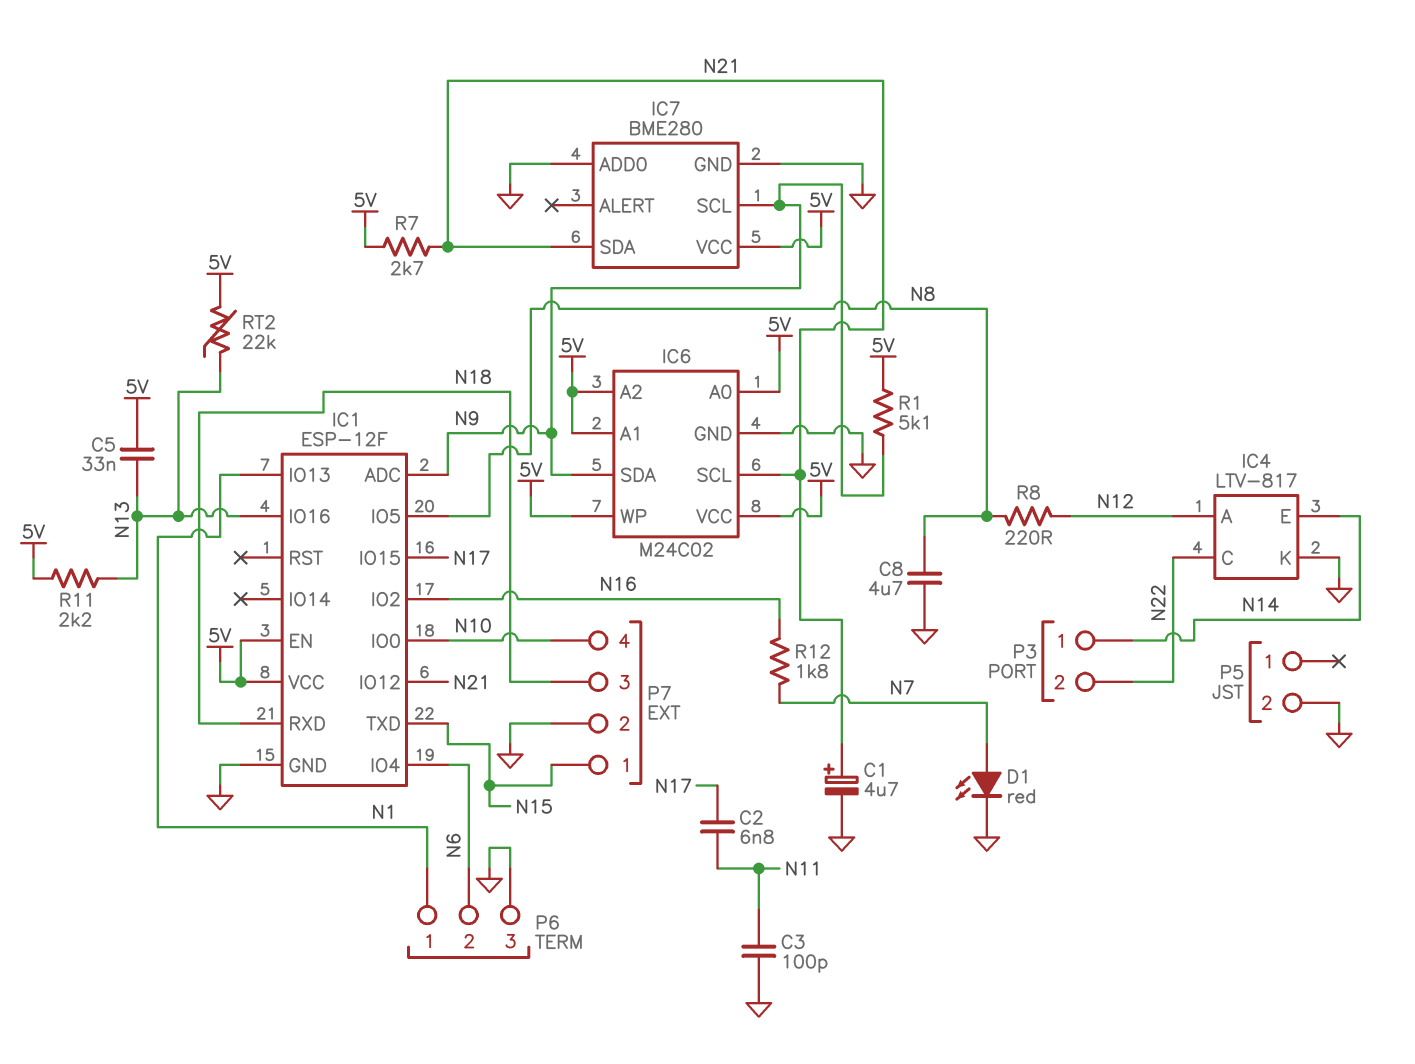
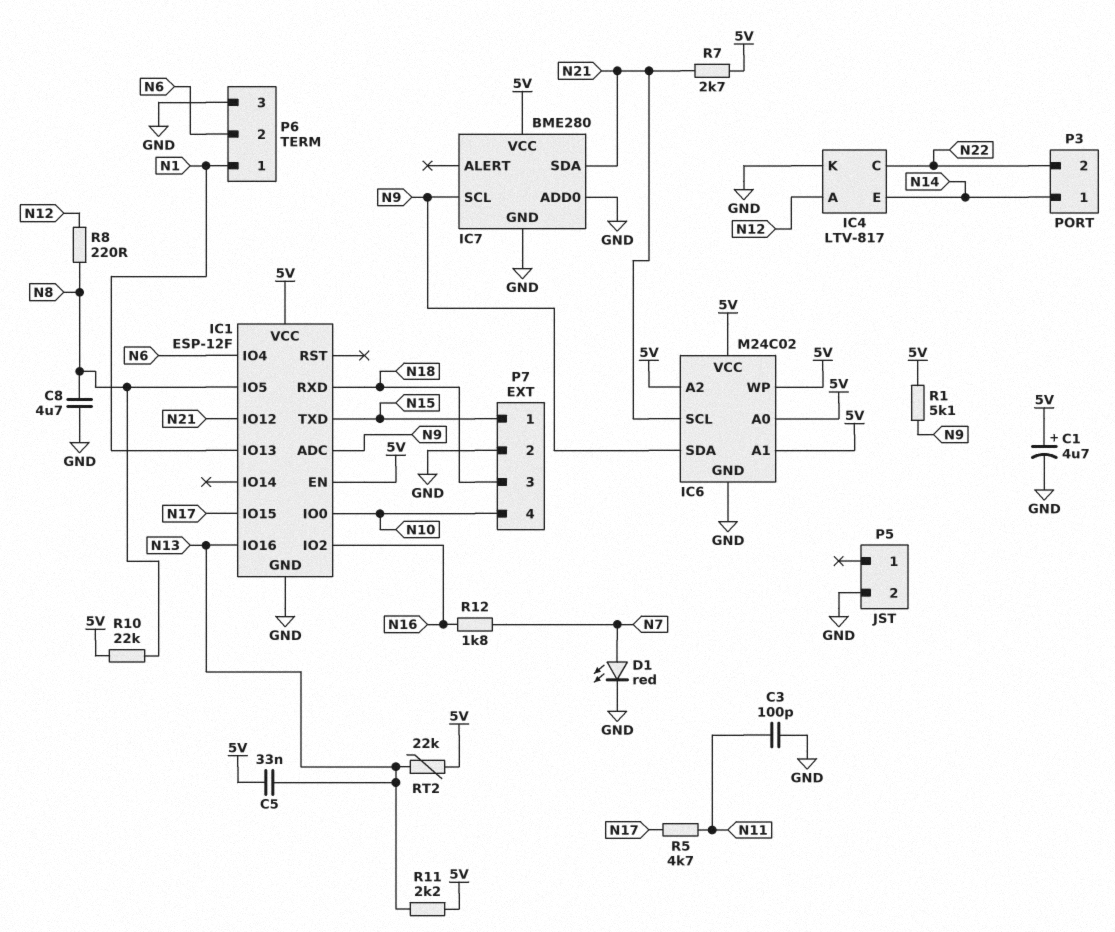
C1: 4.7uF (plus N21, minus GND) -> 4.7uF (plus 5V, minus GND)
C2: 6.8nF (N11, N17) -> none
R5: none -> 4.7k (N11, N17)
R10: none -> 22k (5V, N8)

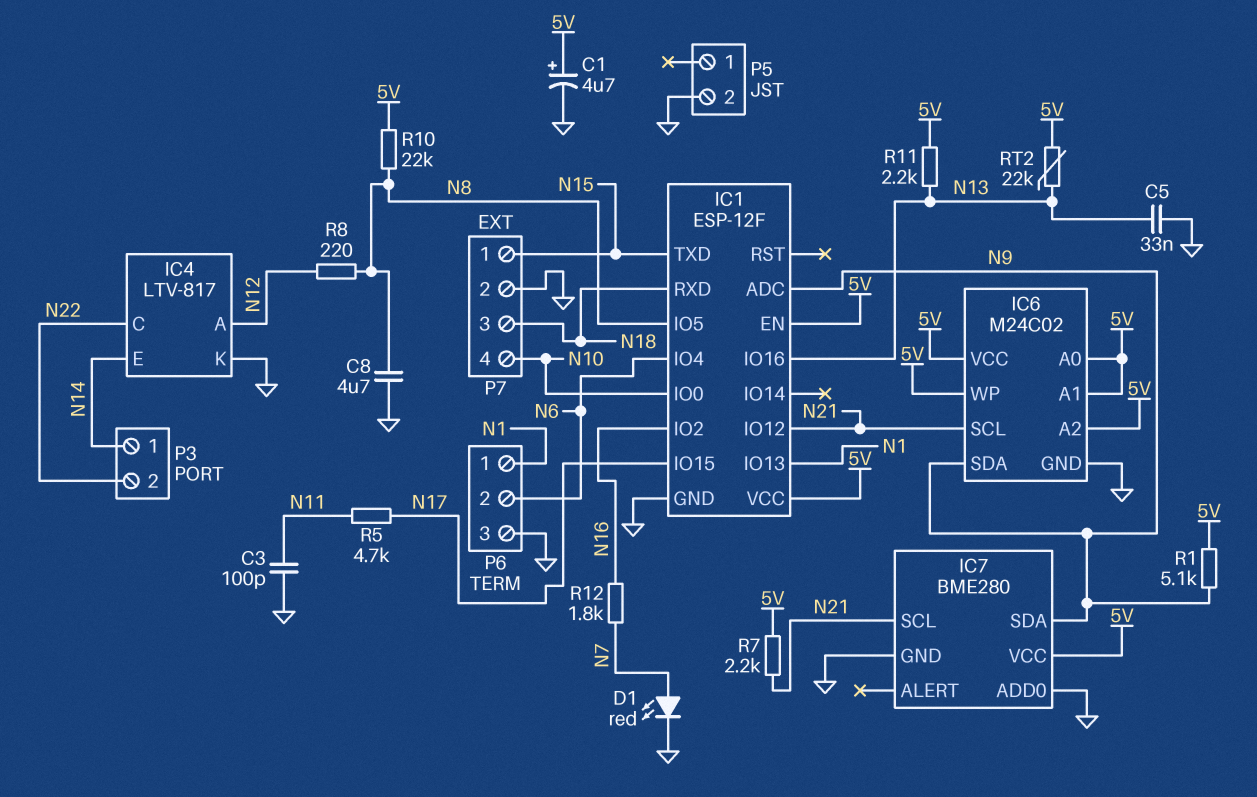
C5: 33nF (5V, N13) -> 33nF (GND, N13)
IC7 pin SCL: N9 -> N21
IC7 pin SDA: N21 -> N9
R7: 2.7k (5V, N21) -> 2.2k (5V, N21)

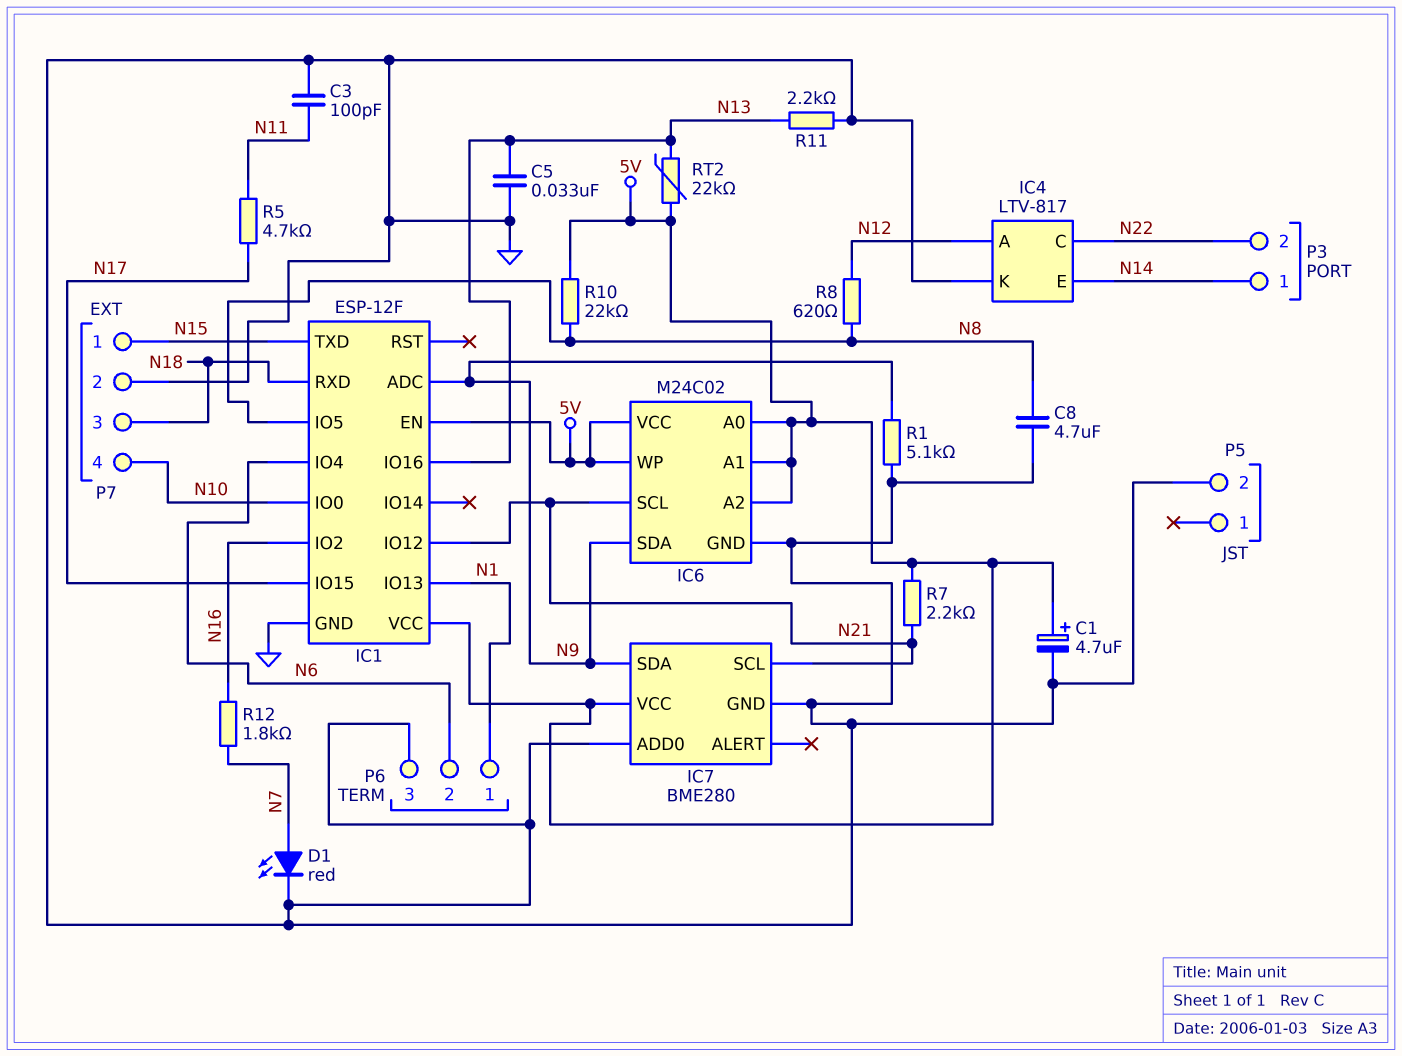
R1: 5.1k (5V, N9) -> 5.1k (GND, N9)
R8: 220 (N8, N12) -> 620 (N8, N12)
R11: 2.2k (5V, N13) -> 2.2k (GND, N13)

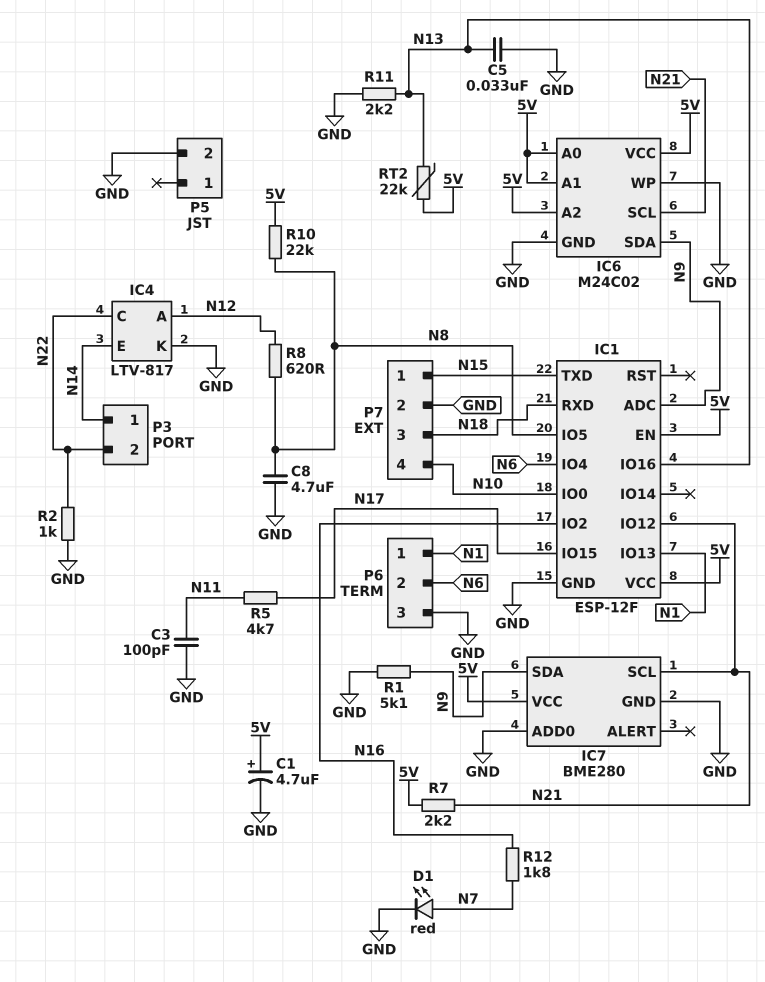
IC6 pin WP: 5V -> GND
R2: none -> 1k (GND, N22)

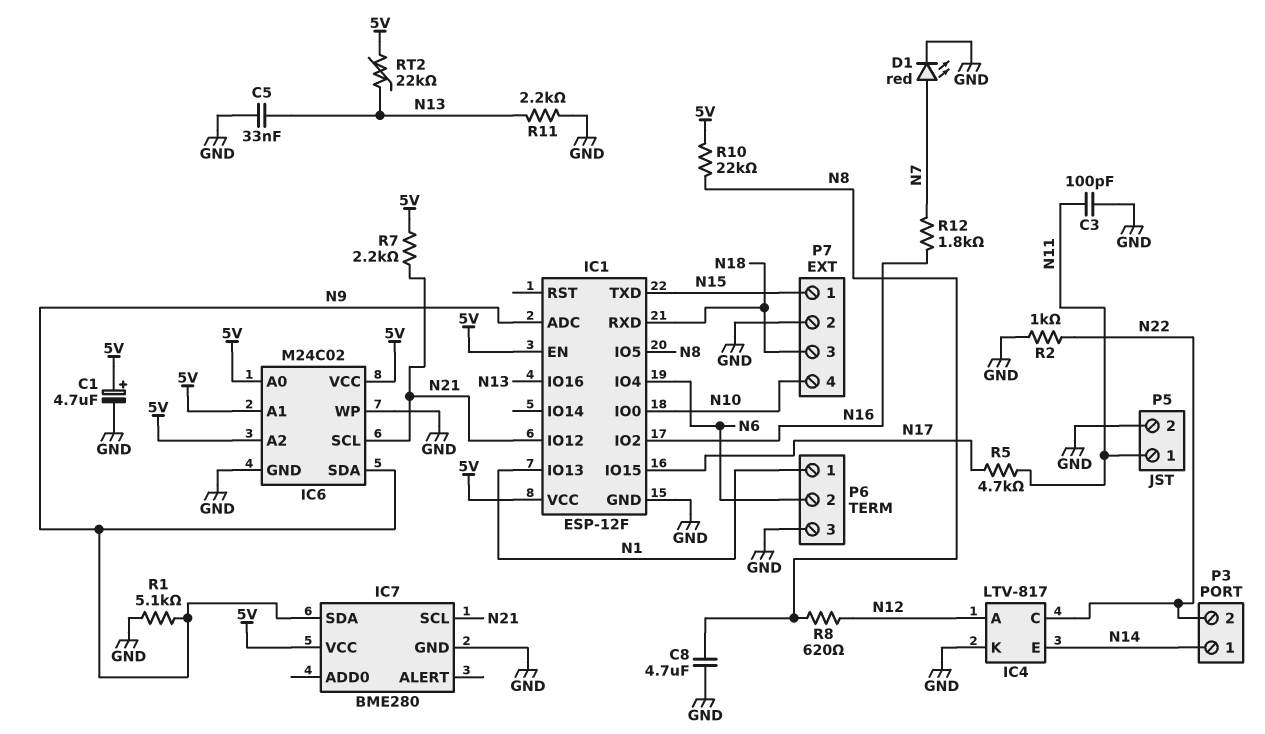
IC7 pin ADD0: GND -> none
P5 pin 1: none -> N11

